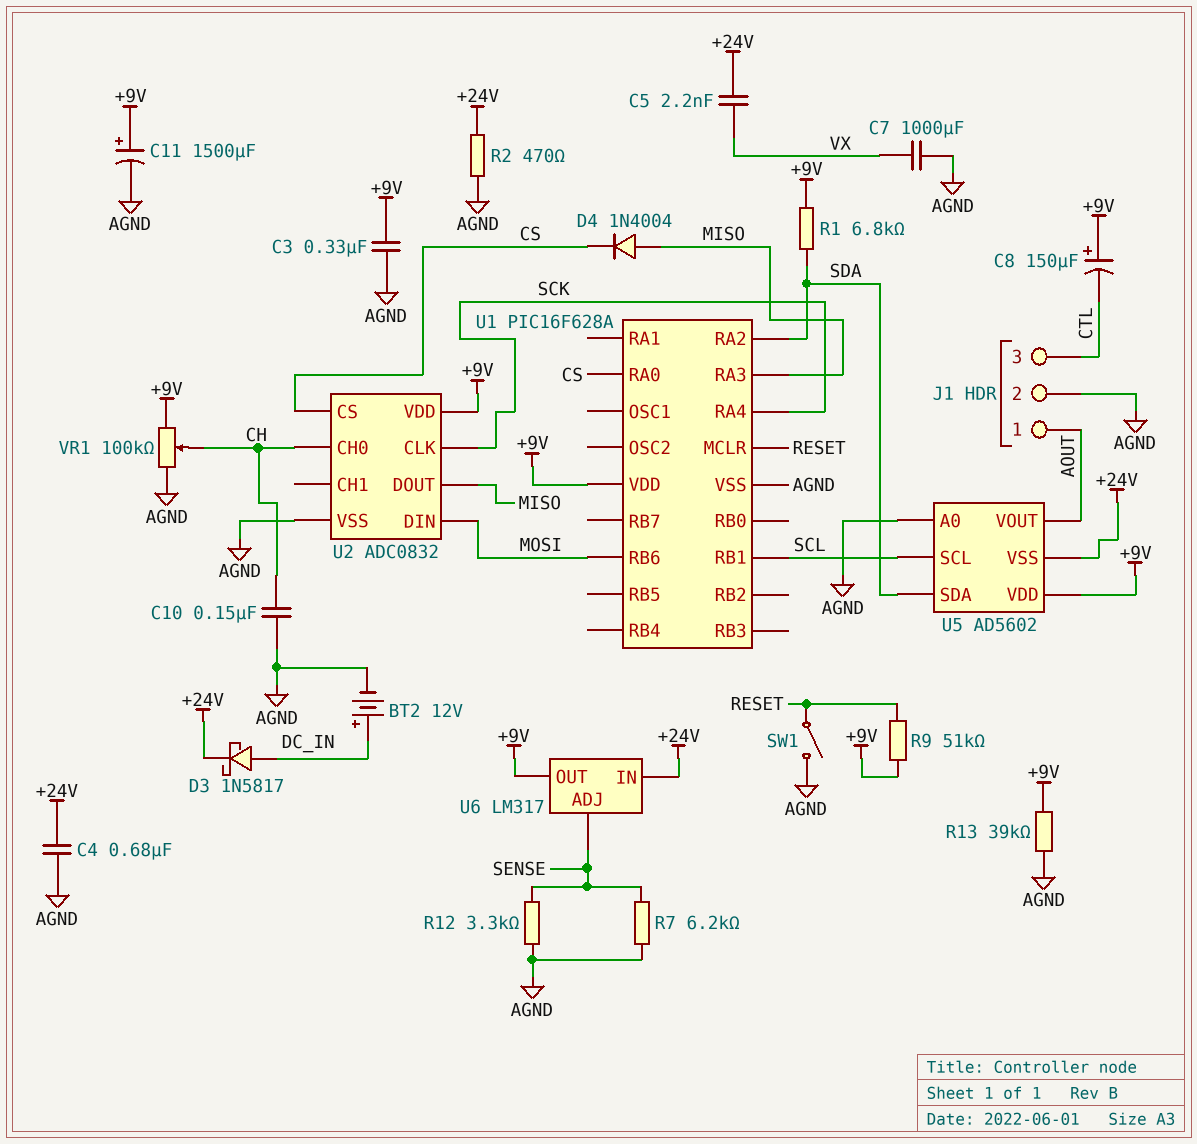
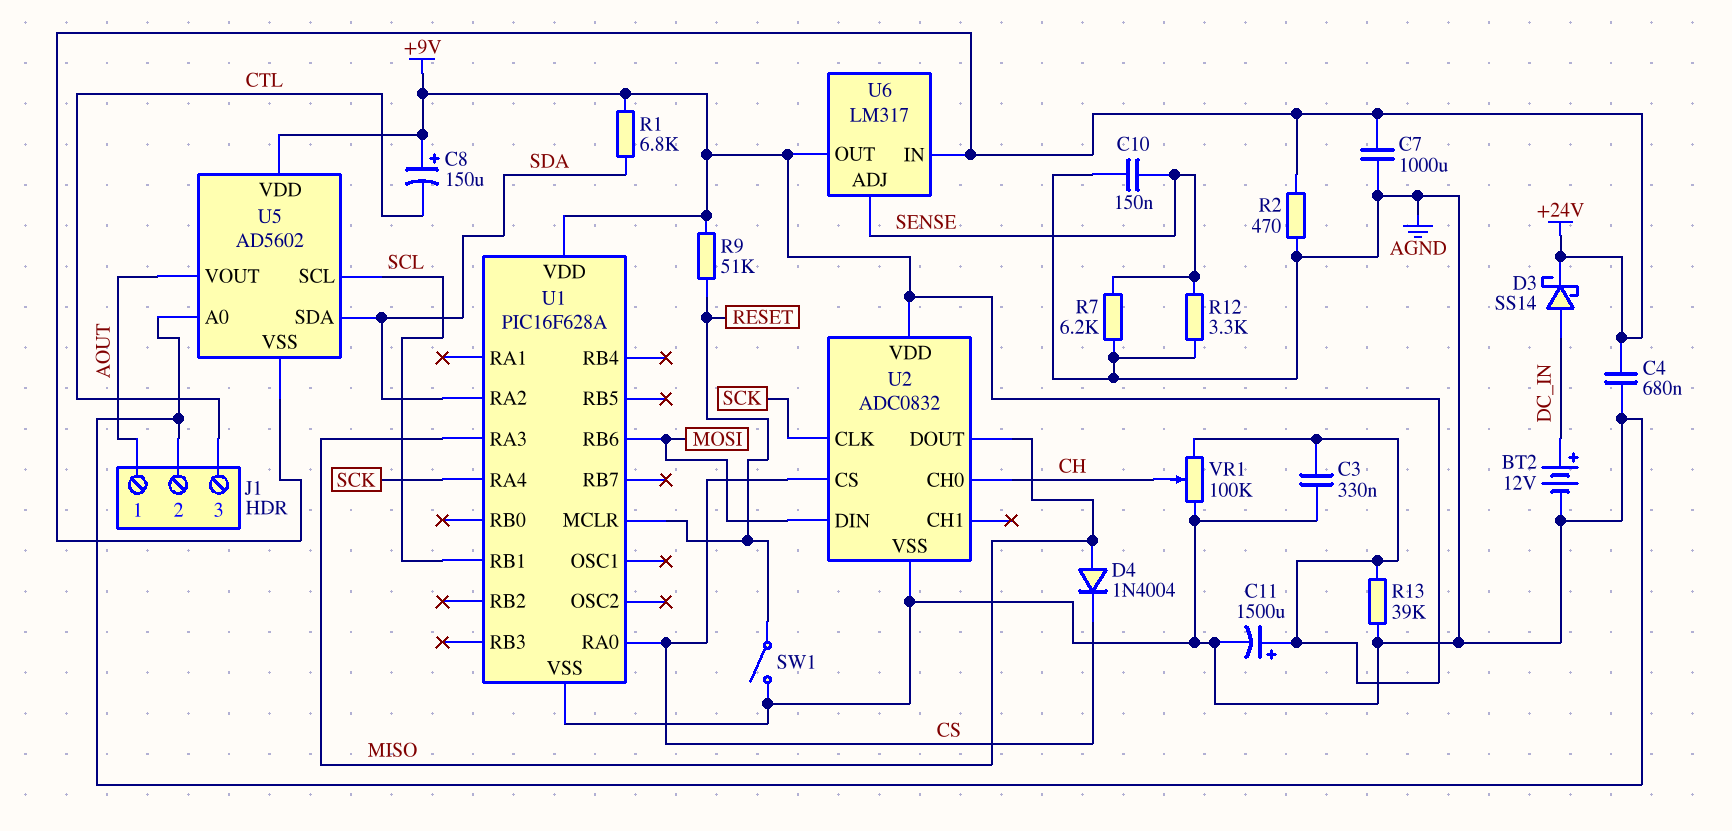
C5: 2.2nF (+24V, VX) -> none
C7: 1000uF (AGND, VX) -> 1000uF (+24V, AGND)
C10: 150nF (AGND, CH) -> 150nF (AGND, SENSE)
D3: schottky 1N5817 (A DC_IN, K +24V) -> schottky SS14 (A DC_IN, K +24V)

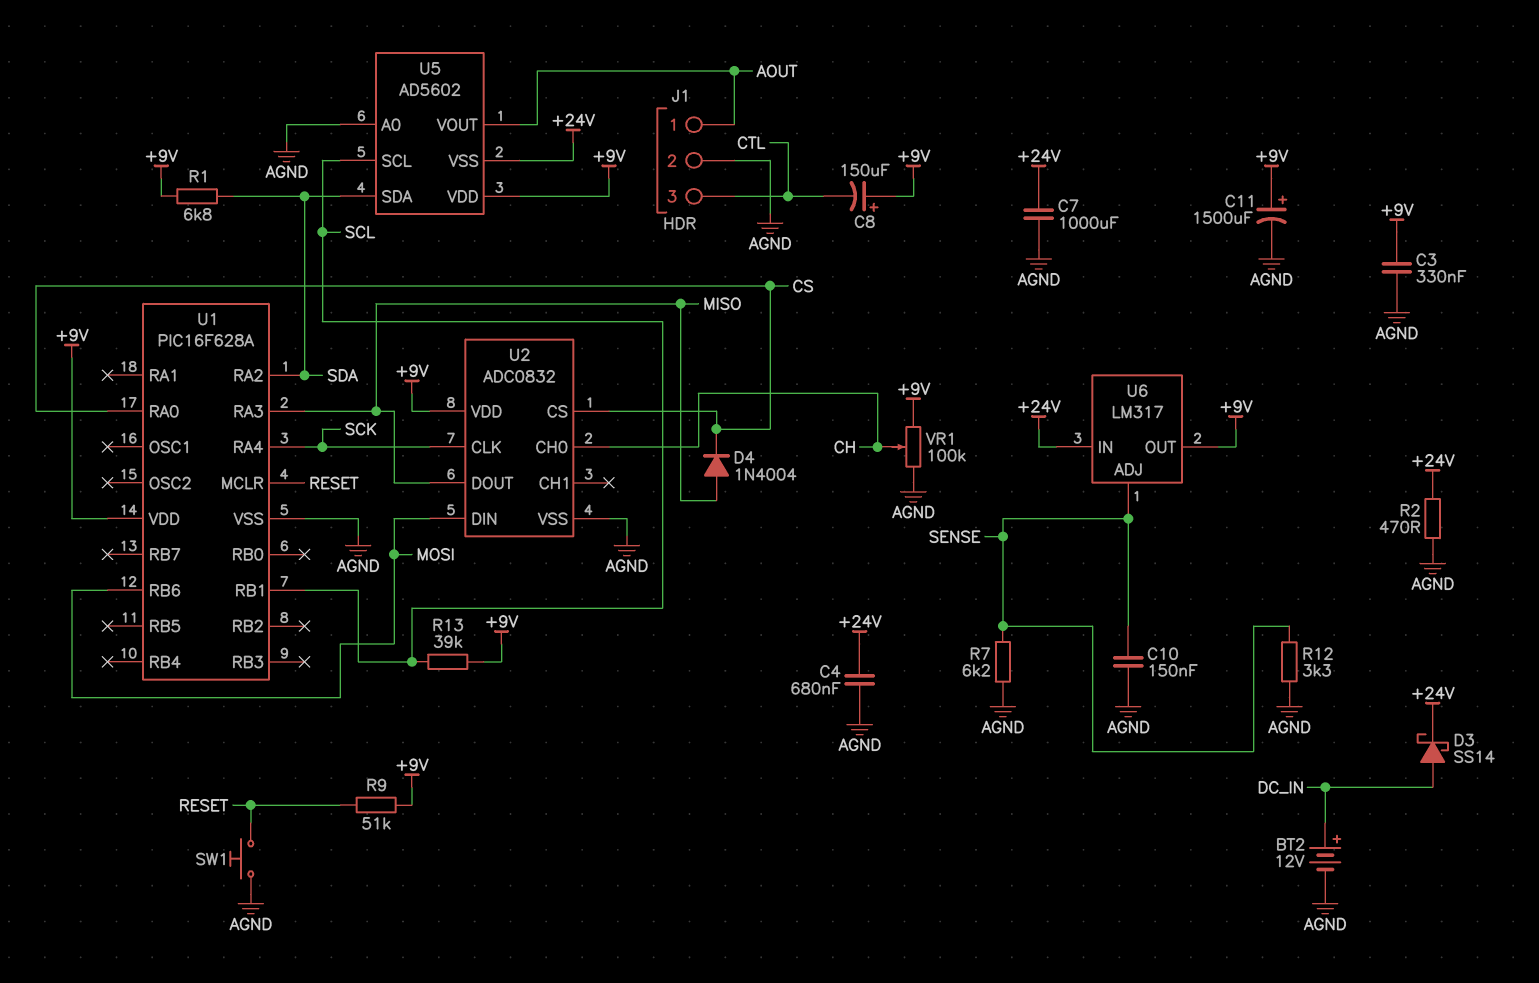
R13: 39k (+9V, AGND) -> 39k (+9V, SCL)
SW1: switch (AGND, RESET) -> button (AGND, RESET)

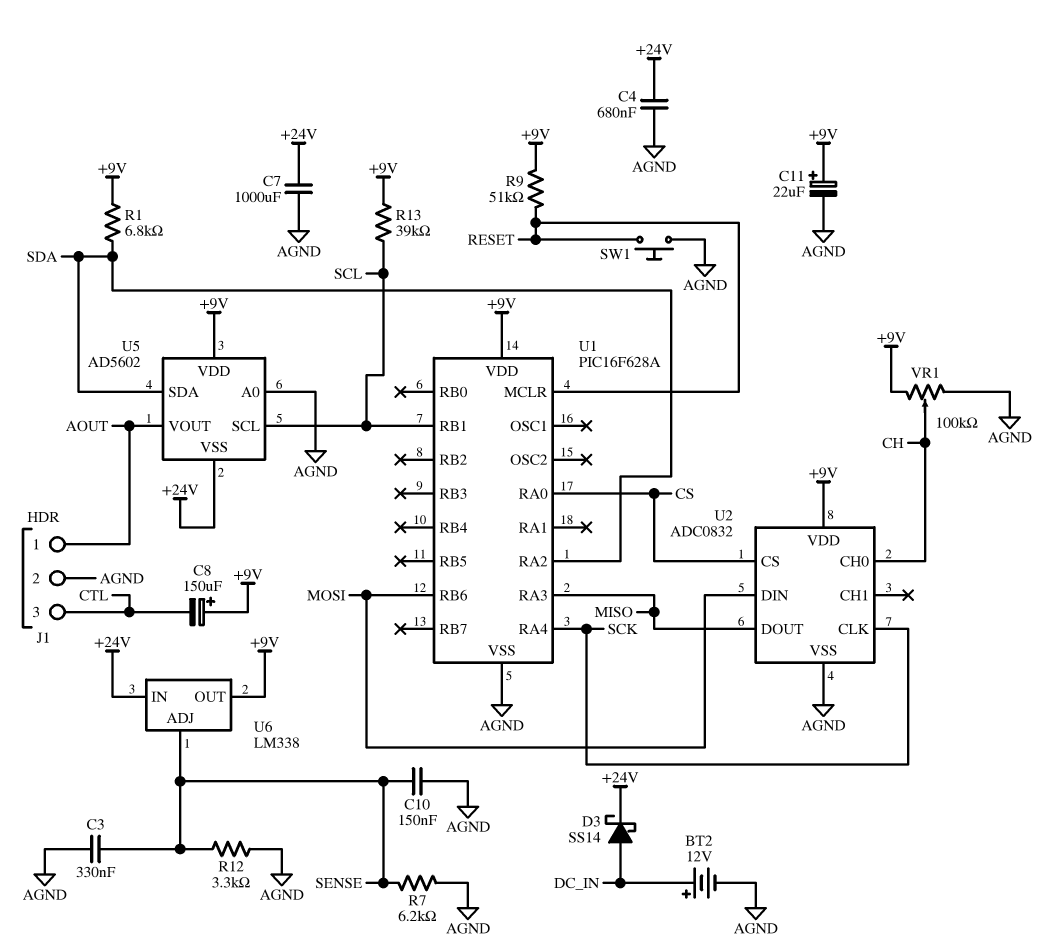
C3: 330nF (+9V, AGND) -> 330nF (AGND, SENSE)
C11: 1500uF (plus +9V, minus AGND) -> 22uF (plus +9V, minus AGND)
D4: diode 1N4004 (A MISO, K CS) -> none
R2: 470 (+24V, AGND) -> none
U6: LM317 -> LM338

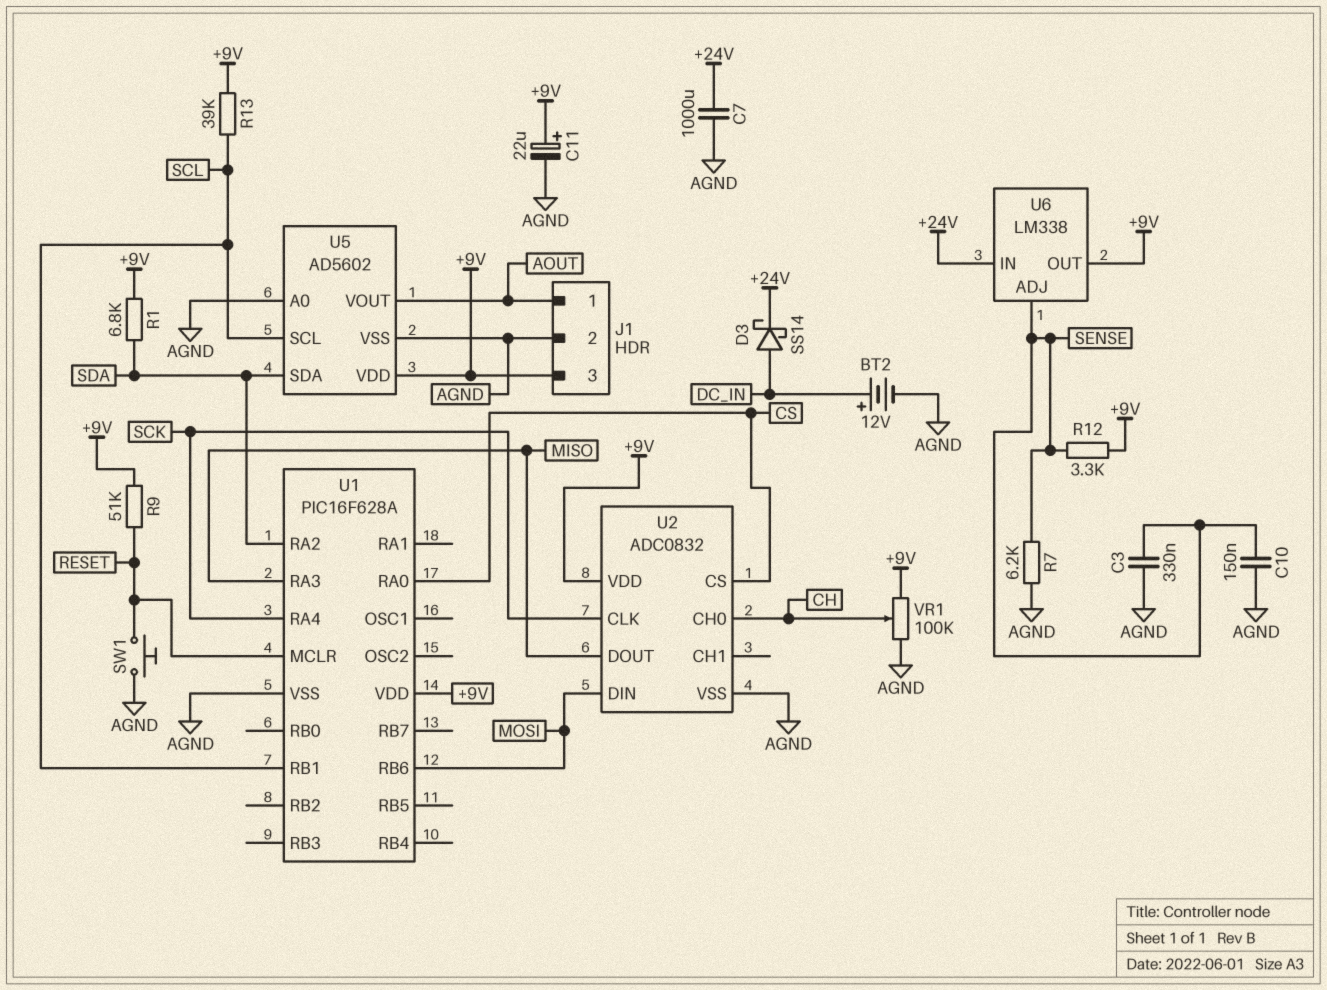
C4: 680nF (+24V, AGND) -> none
C8: 150uF (plus +9V, minus CTL) -> none
J1 pin 3: CTL -> +9V
R12: 3.3k (AGND, SENSE) -> 3.3k (+9V, SENSE)
U5 pin VSS: +24V -> AGND

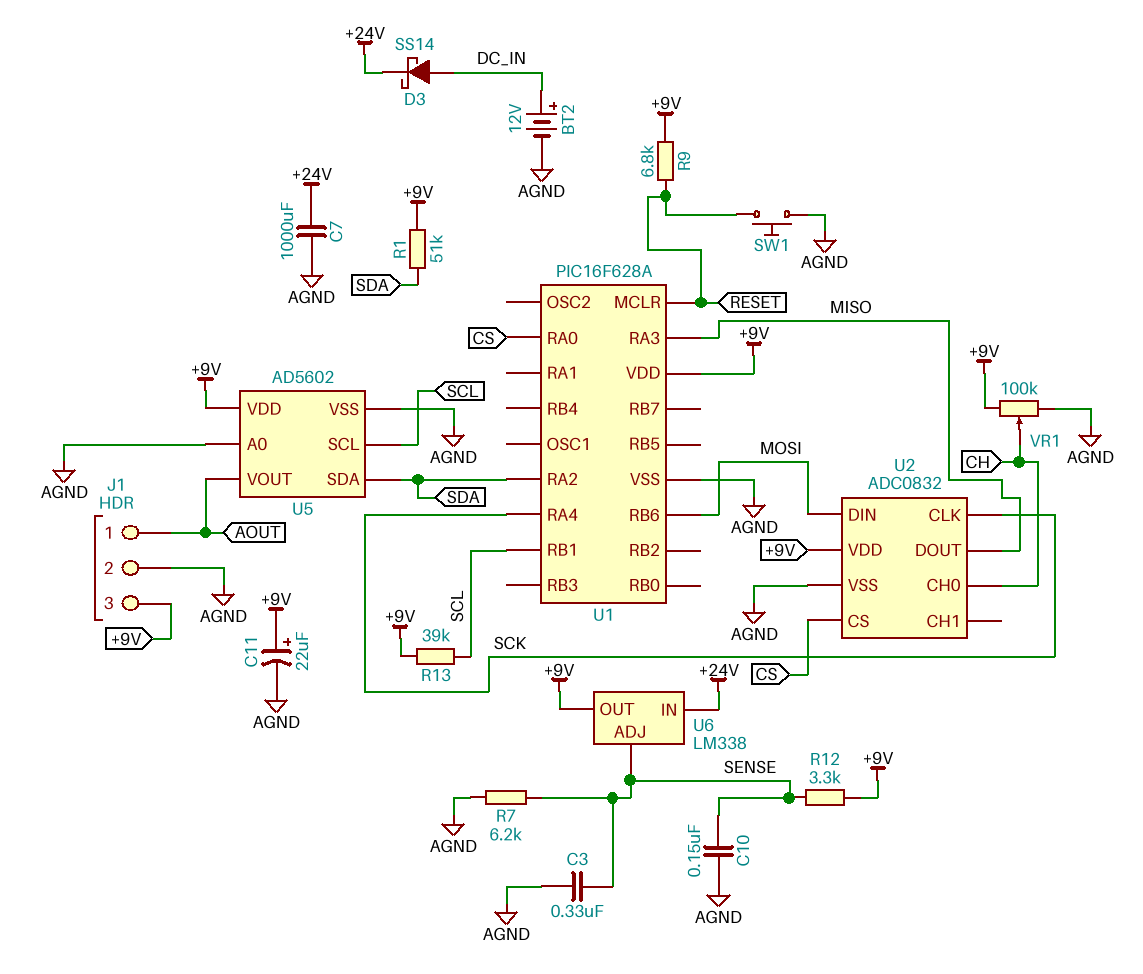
R1: 6.8k (+9V, SDA) -> 51k (+9V, SDA)
R9: 51k (+9V, RESET) -> 6.8k (+9V, RESET)

